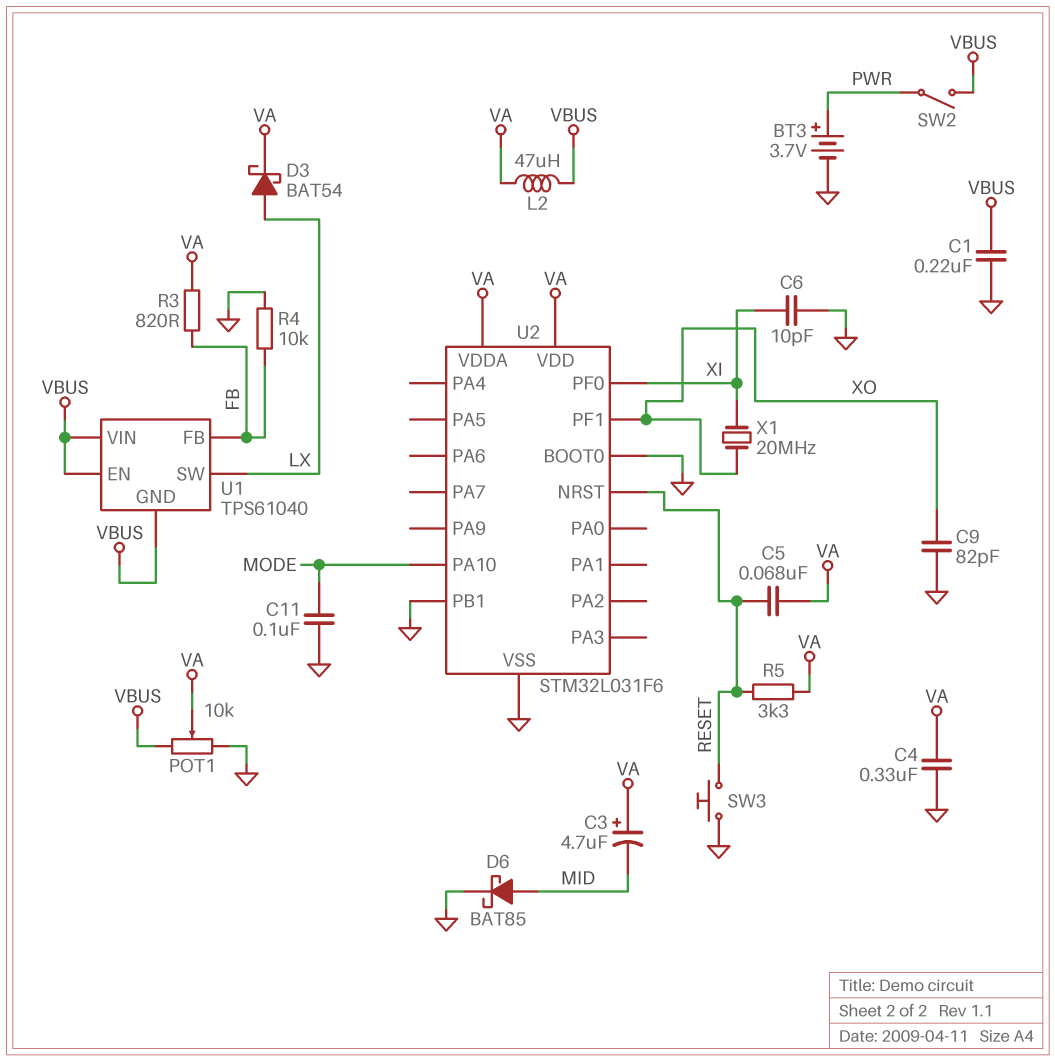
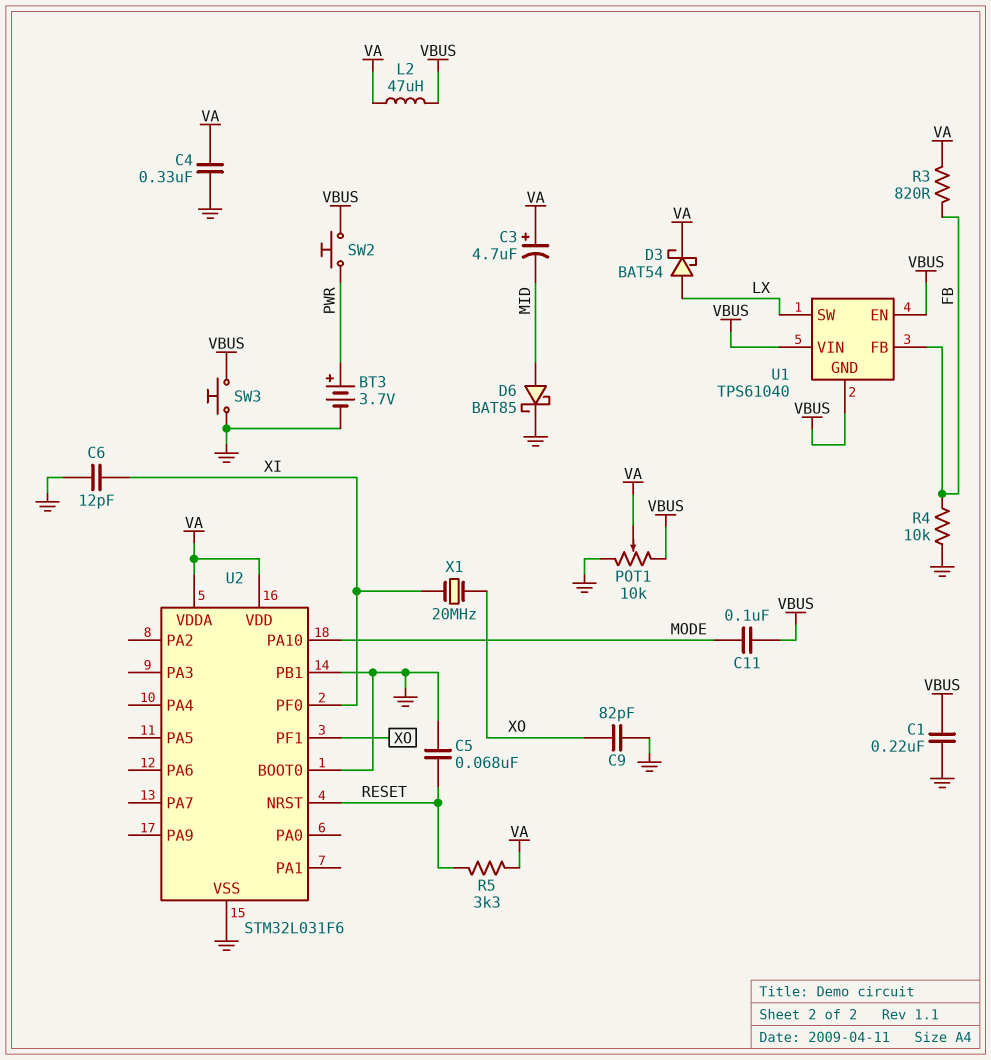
C5: 68nF (RESET, VA) -> 68nF (GND, RESET)
C6: 10pF (GND, XI) -> 12pF (GND, XI)
C11: 100nF (GND, MODE) -> 100nF (MODE, VBUS)
SW2: switch (PWR, VBUS) -> button (PWR, VBUS)
SW3: button (GND, RESET) -> button (GND, VBUS)

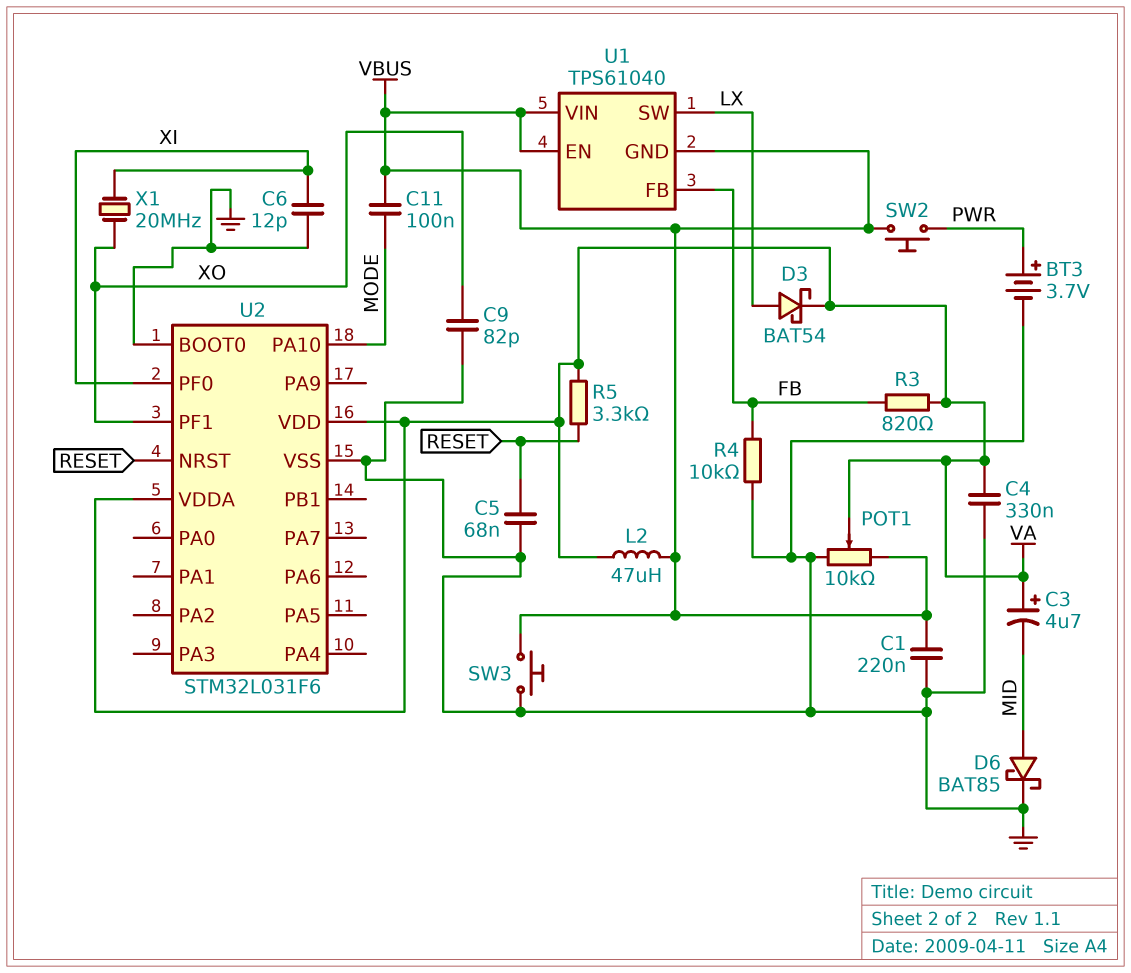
U2 pin PB1: GND -> none

